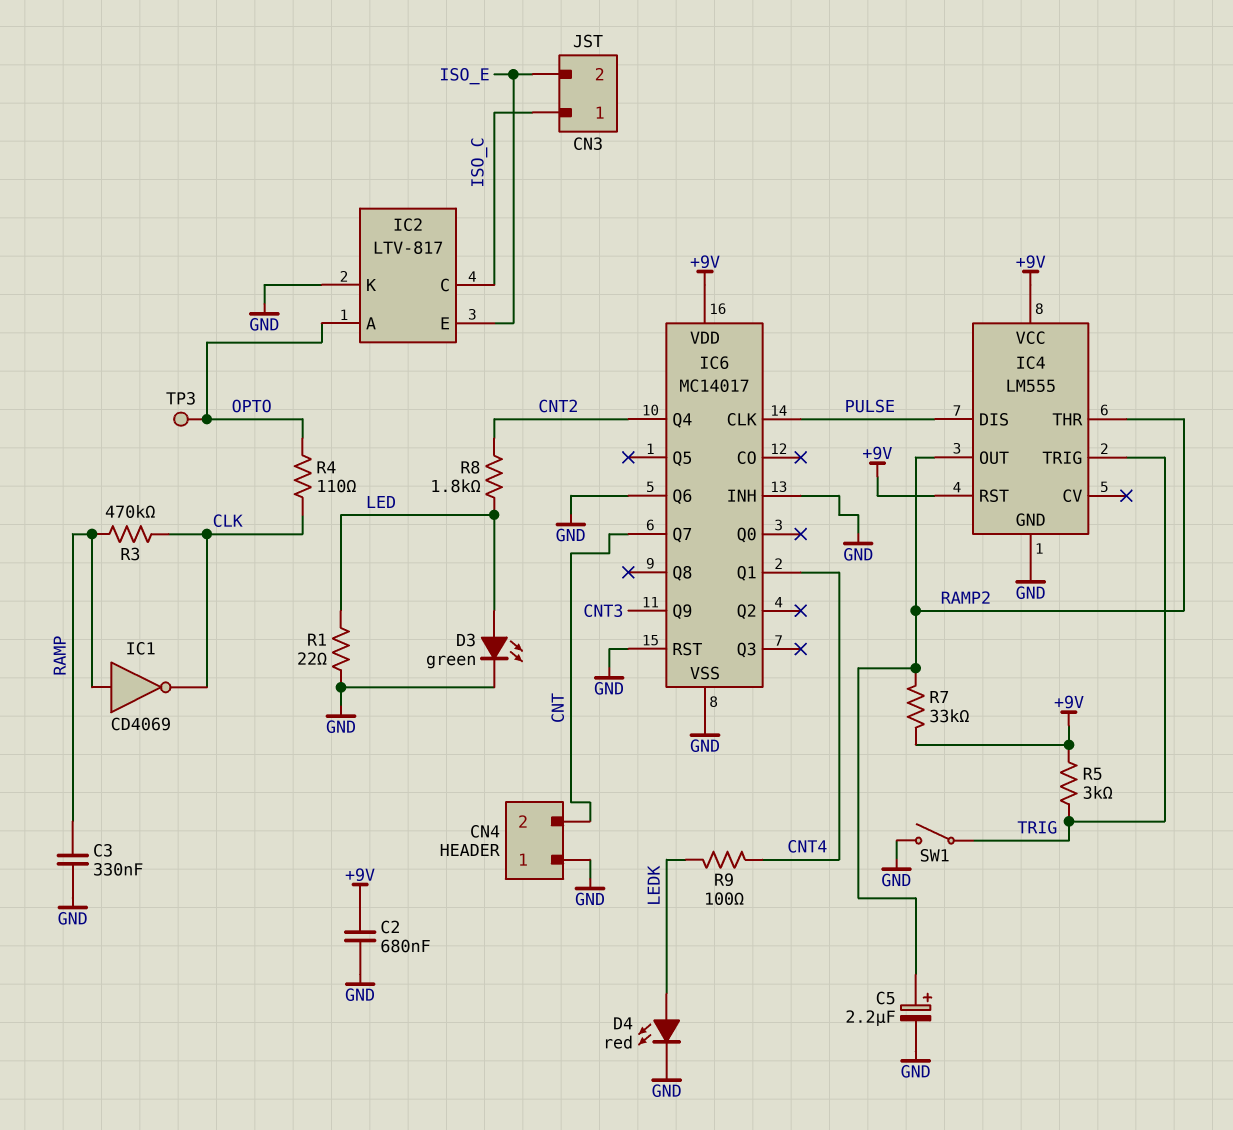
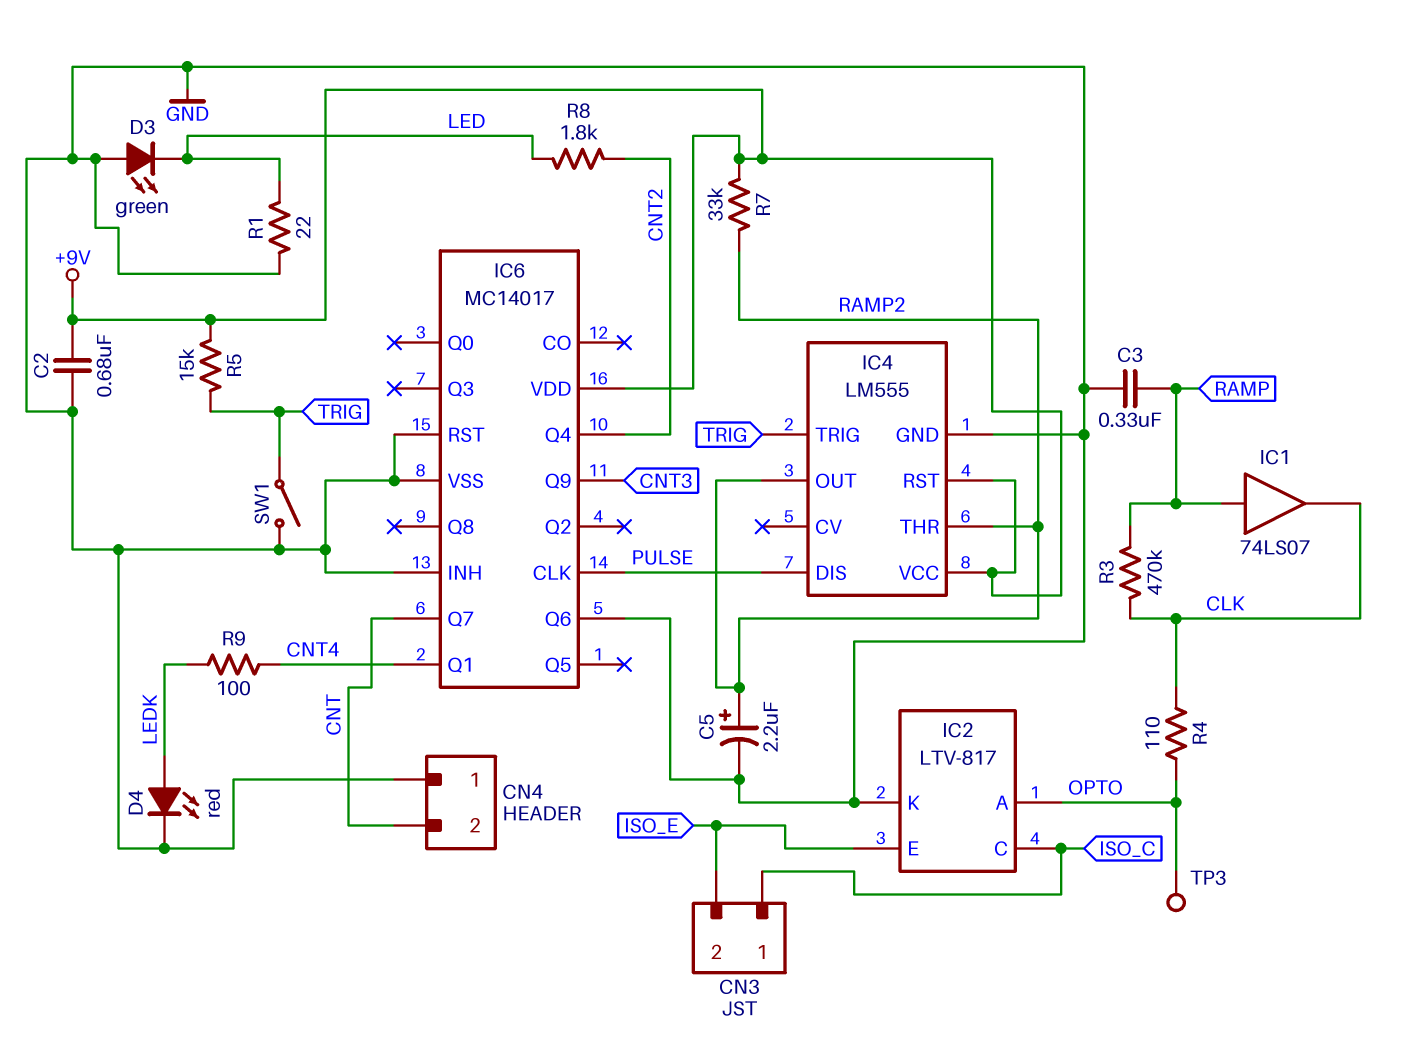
D3: LED green (A LED, K GND) -> LED green (A GND, K LED)
IC1: NOT CD4069 (in RAMP, out CLK) -> buffer 74LS07 (in RAMP, out CLK)
R5: 3k (+9V, TRIG) -> 15k (+9V, TRIG)

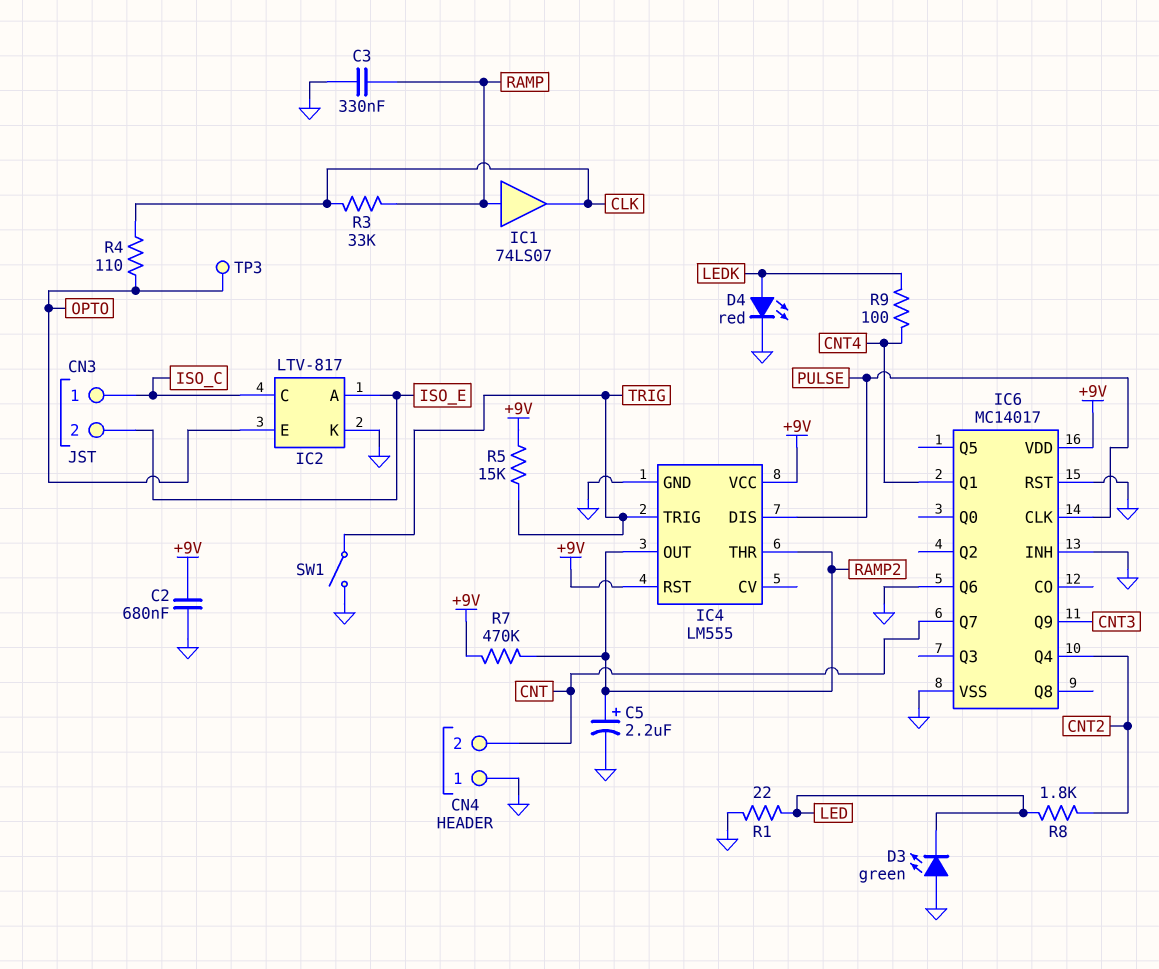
IC2 pin A: OPTO -> ISO_E
IC2 pin E: ISO_E -> OPTO
R3: 470k (CLK, RAMP) -> 33k (CLK, RAMP)
R7: 33k (+9V, RAMP2) -> 470k (+9V, RAMP2)

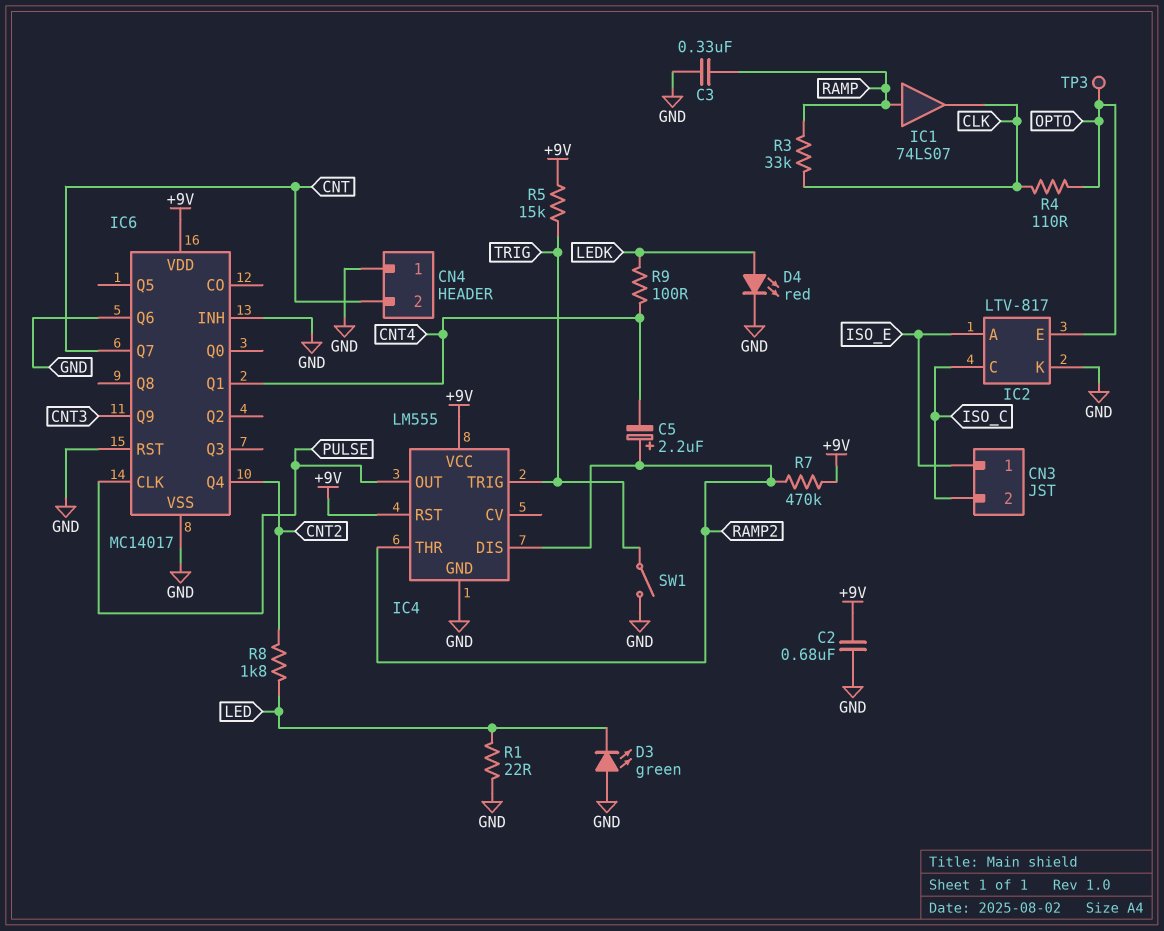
C5: 2.2uF (plus RAMP2, minus GND) -> 2.2uF (plus RAMP2, minus CNT4)
CN3 pin 1: ISO_C -> ISO_E
CN3 pin 2: ISO_E -> ISO_C
IC4 pin DIS: PULSE -> RAMP2
IC4 pin OUT: RAMP2 -> PULSE

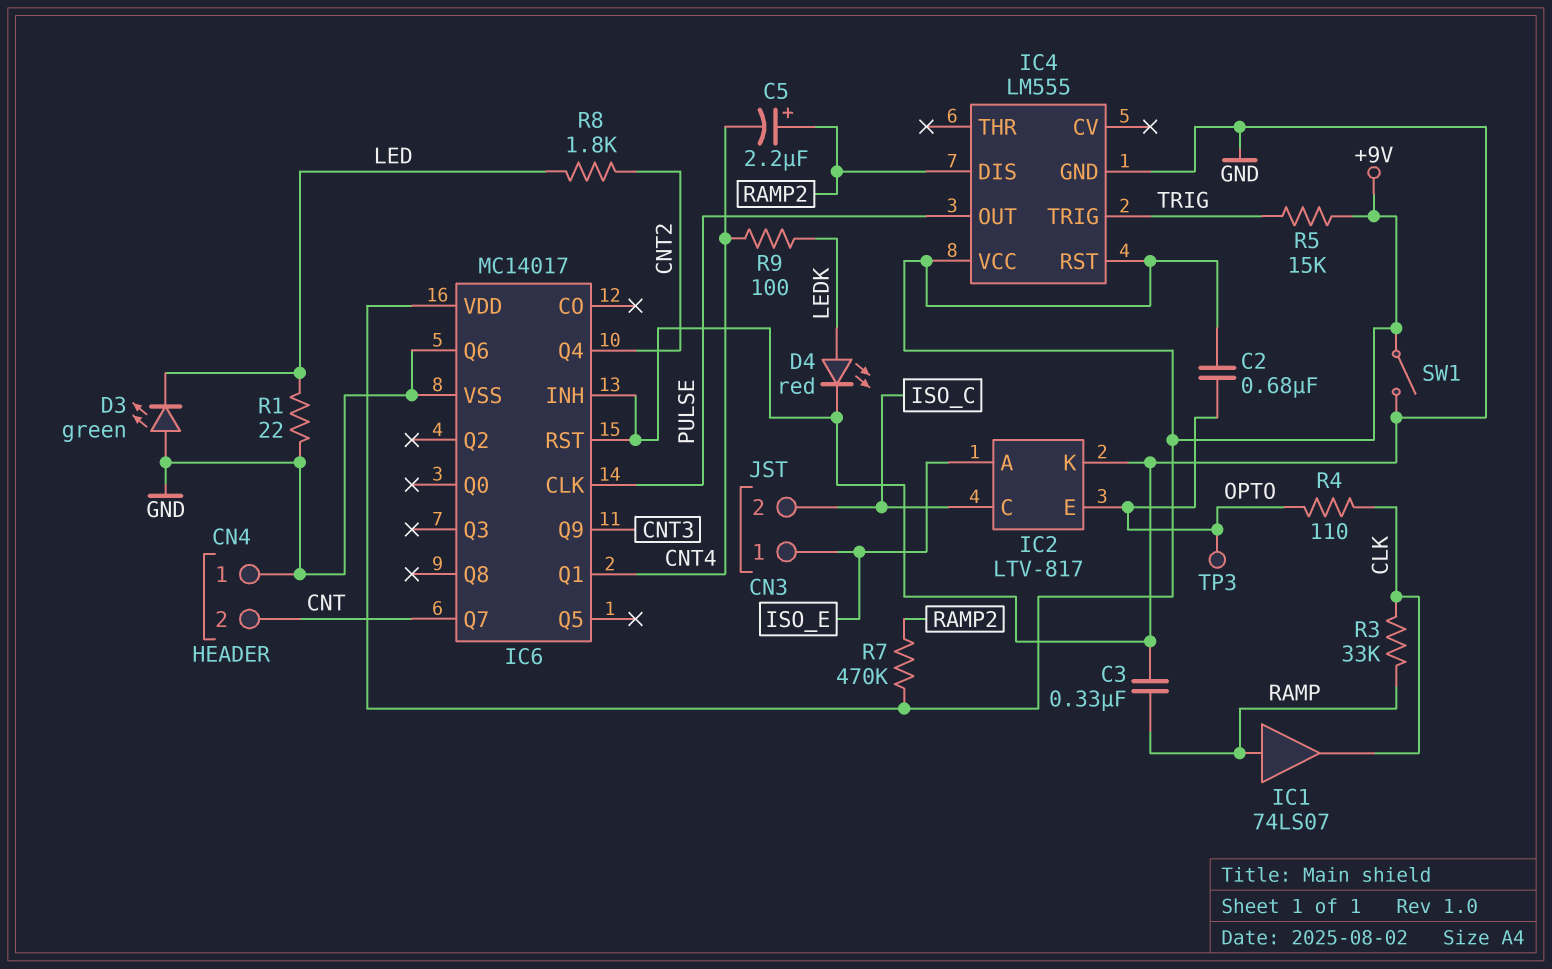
C2: 680nF (+9V, GND) -> 680nF (+9V, OPTO)
IC4 pin THR: RAMP2 -> none
SW1: switch (GND, TRIG) -> switch (+9V, GND)

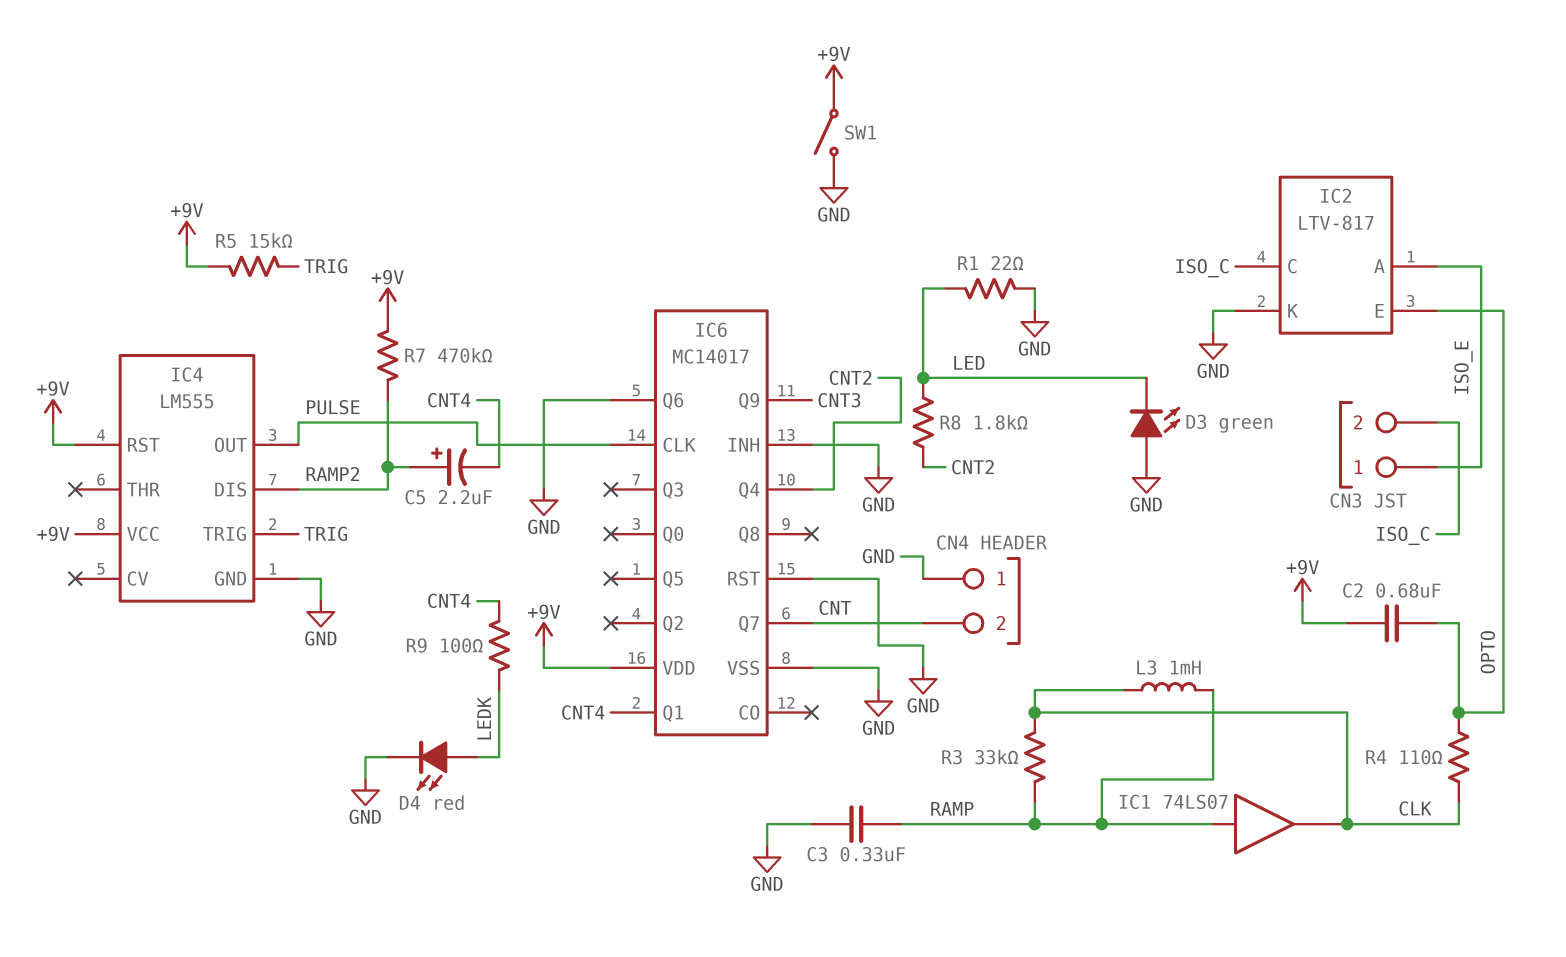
L3: none -> 1mH (CLK, RAMP)
TP3: test point (OPTO) -> none

